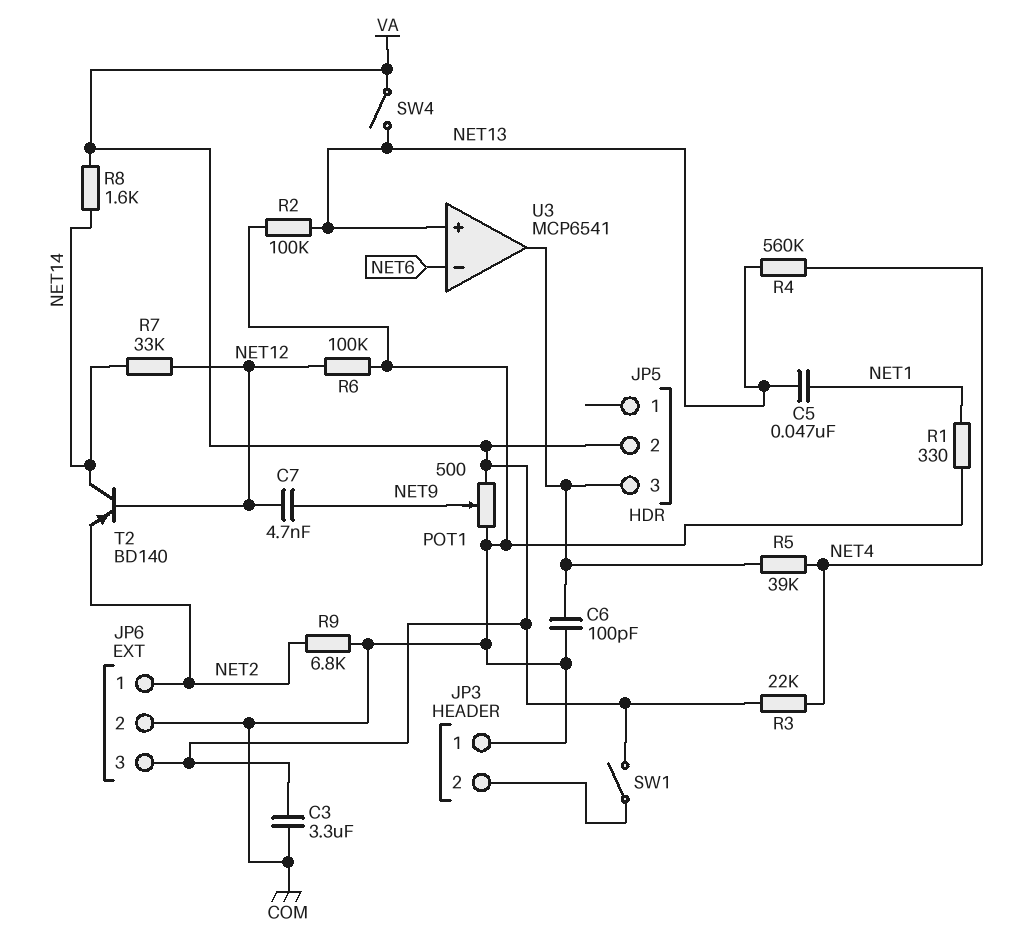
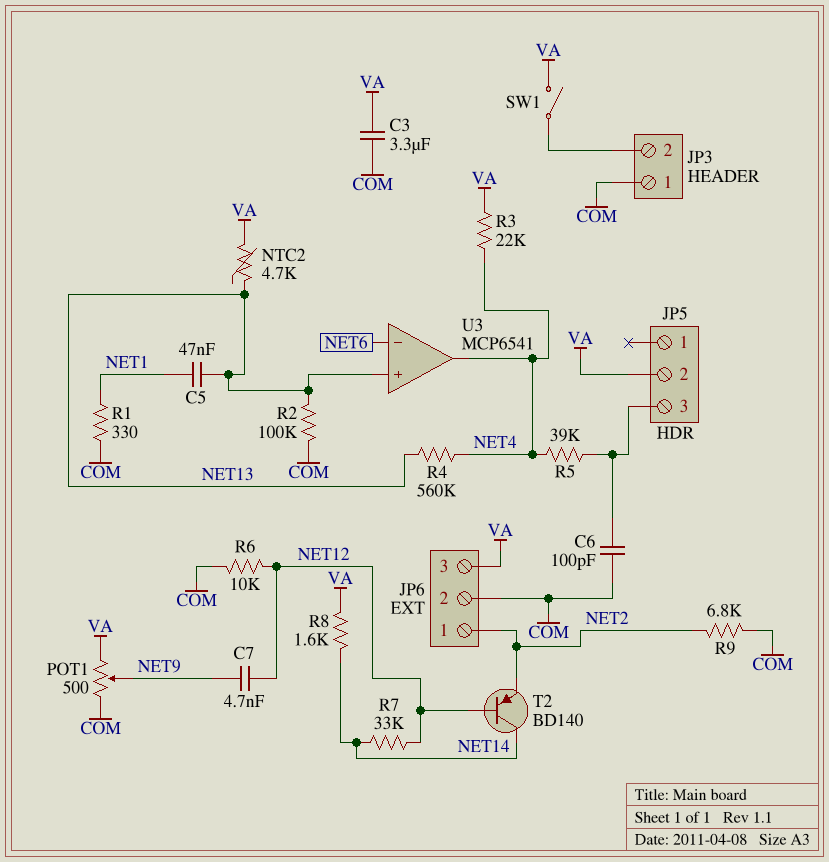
NTC2: none -> 4.7k (NET13, VA)
R6: 100k (COM, NET12) -> 10k (COM, NET12)
SW4: switch (NET13, VA) -> none
U3 pin out: JP5/3 -> NET4

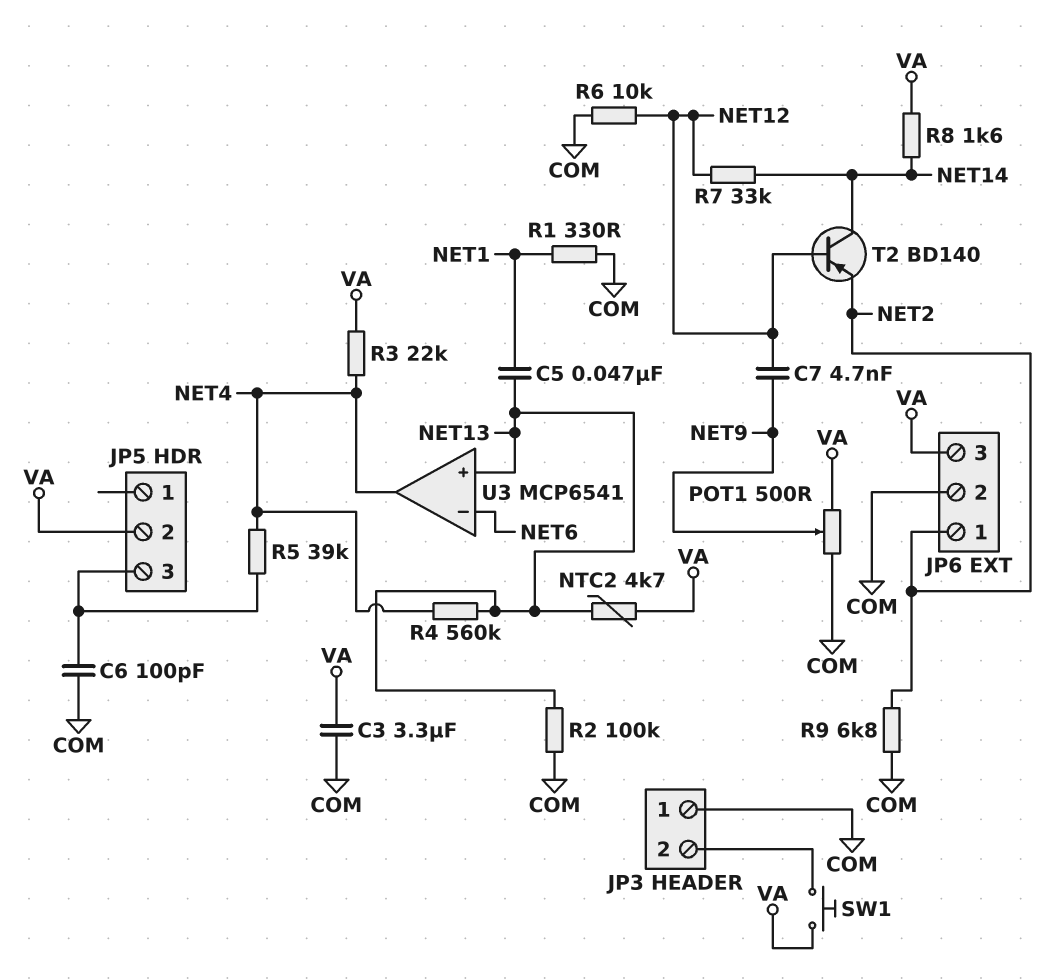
SW1: switch (JP3/2, VA) -> button (JP3/2, VA)

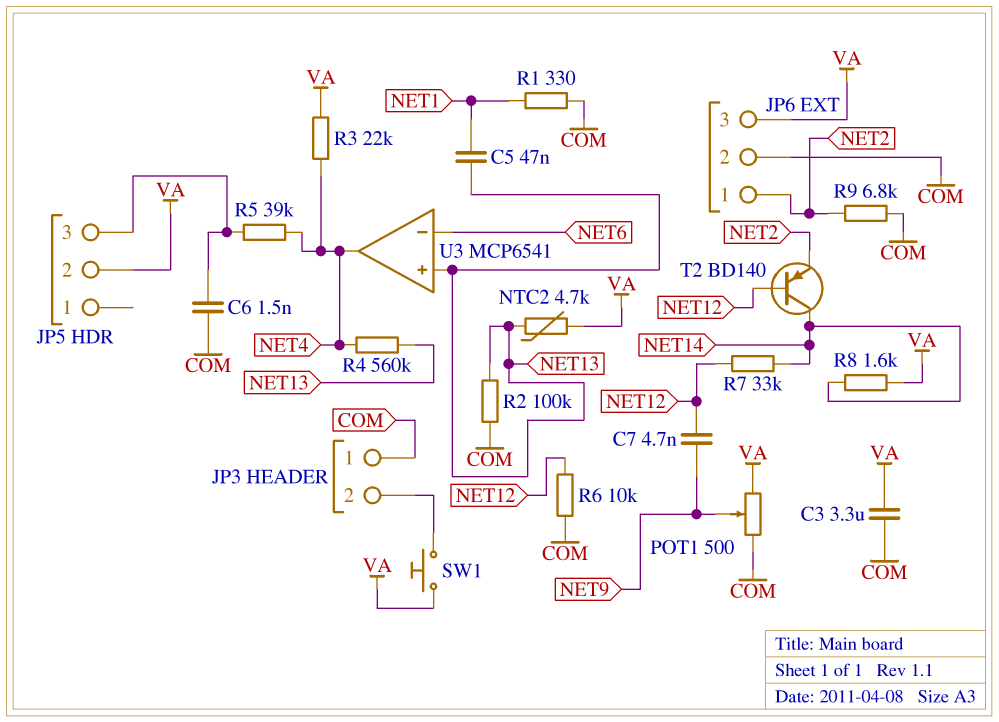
C6: 100pF (COM, JP5/3) -> 1.5nF (COM, JP5/3)

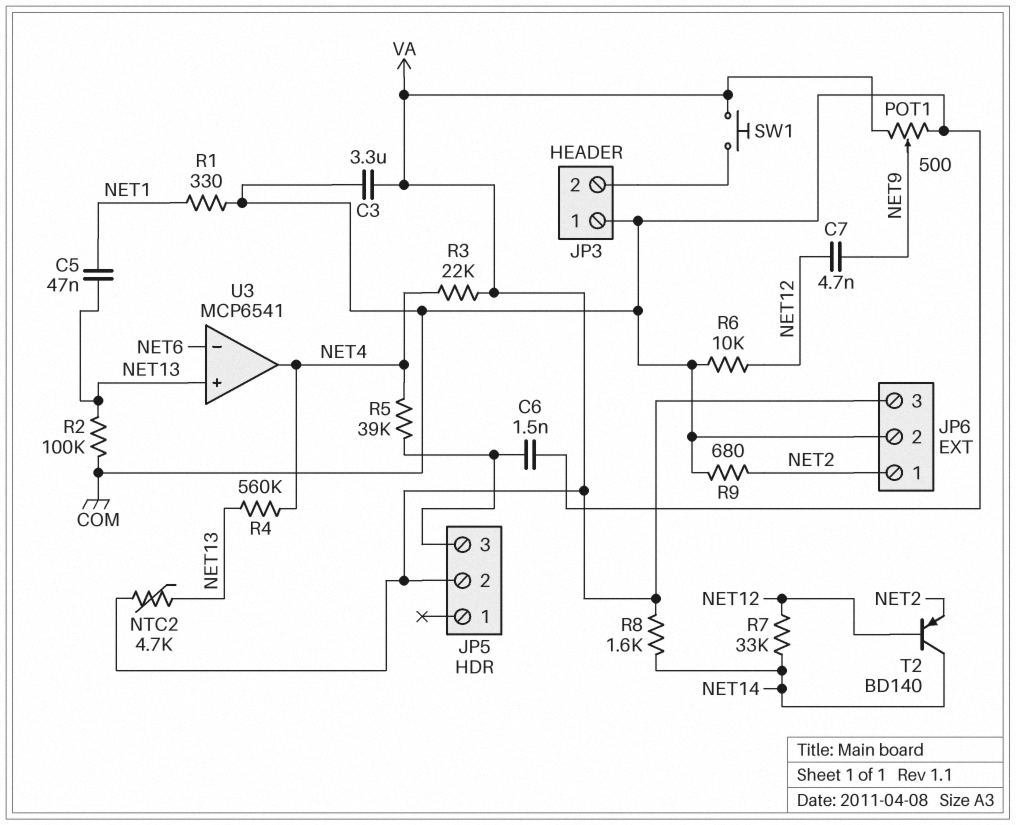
R9: 6.8k (COM, NET2) -> 680 (COM, NET2)

